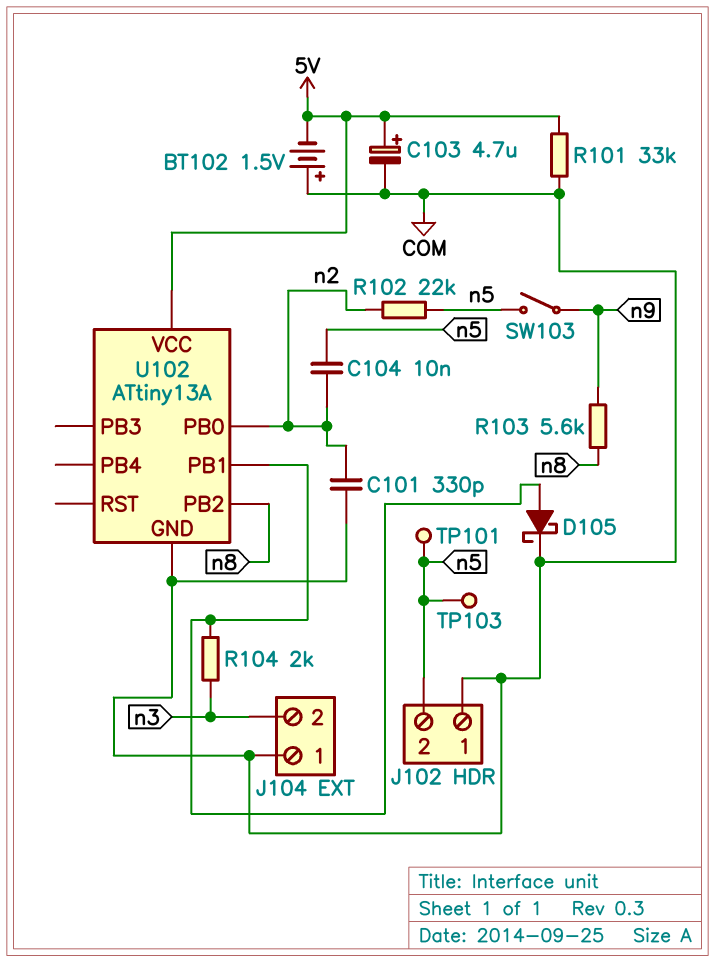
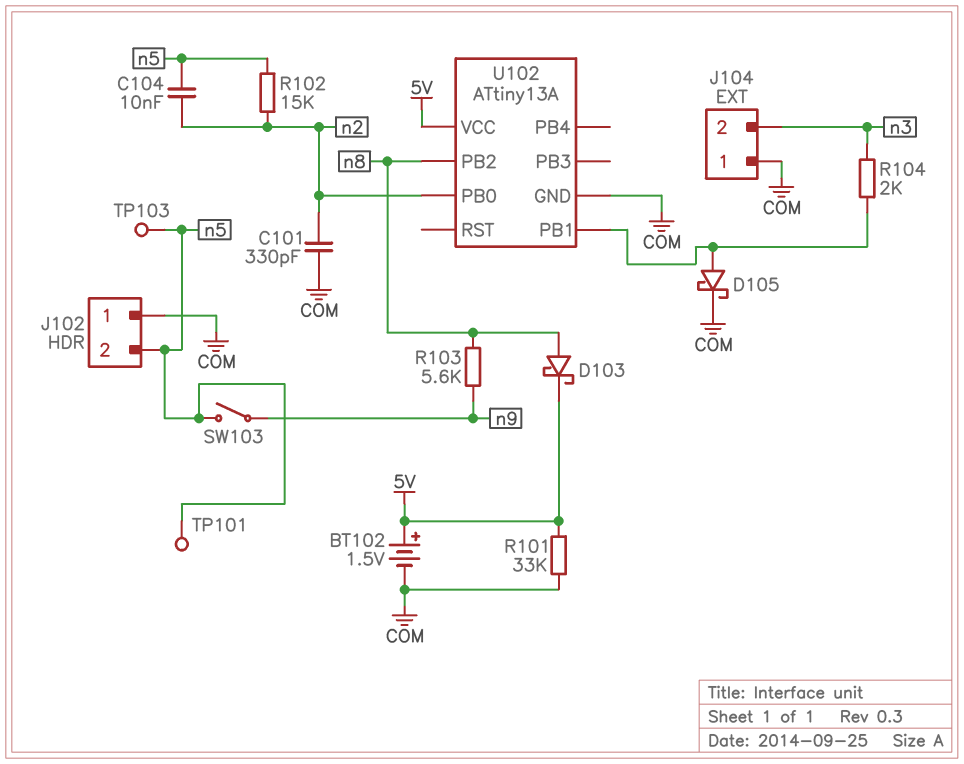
BT102: 1.5V (plus COM, minus 5V) -> 1.5V (plus 5V, minus COM)
C103: 4.7uF (plus 5V, minus COM) -> none
D103: none -> schottky (A n8, K 5V)
R102: 22k (n2, n5) -> 15k (n2, n5)

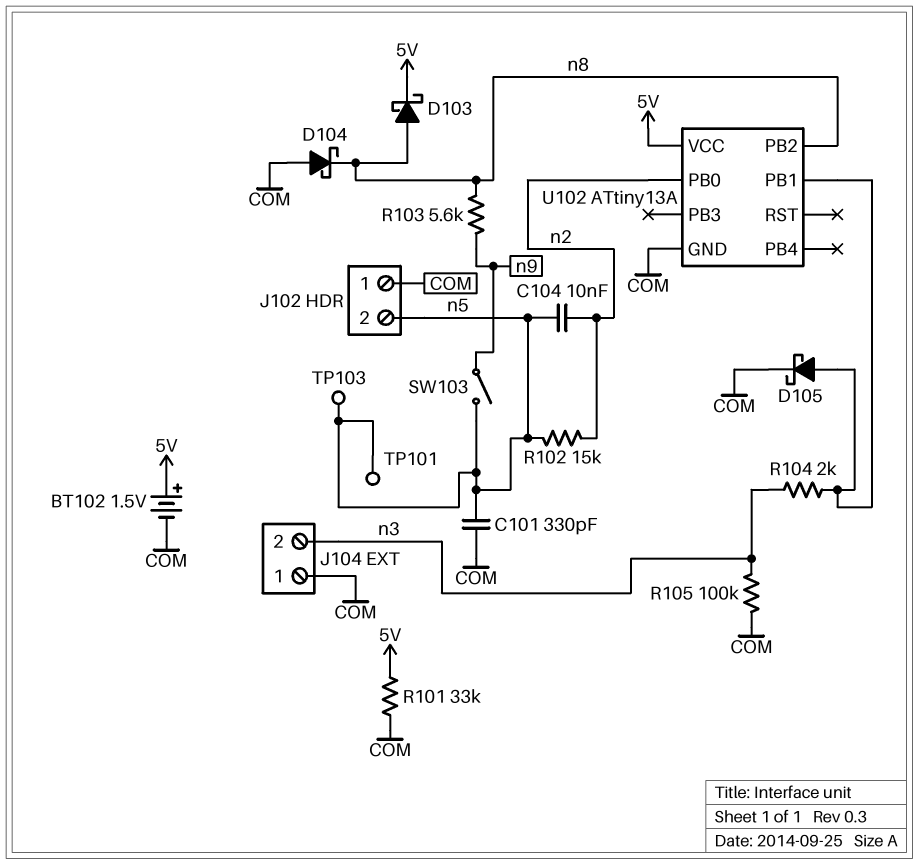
C101: 330pF (COM, n2) -> 330pF (COM, n5)
D104: none -> schottky (A COM, K n8)
R105: none -> 100k (COM, n3)

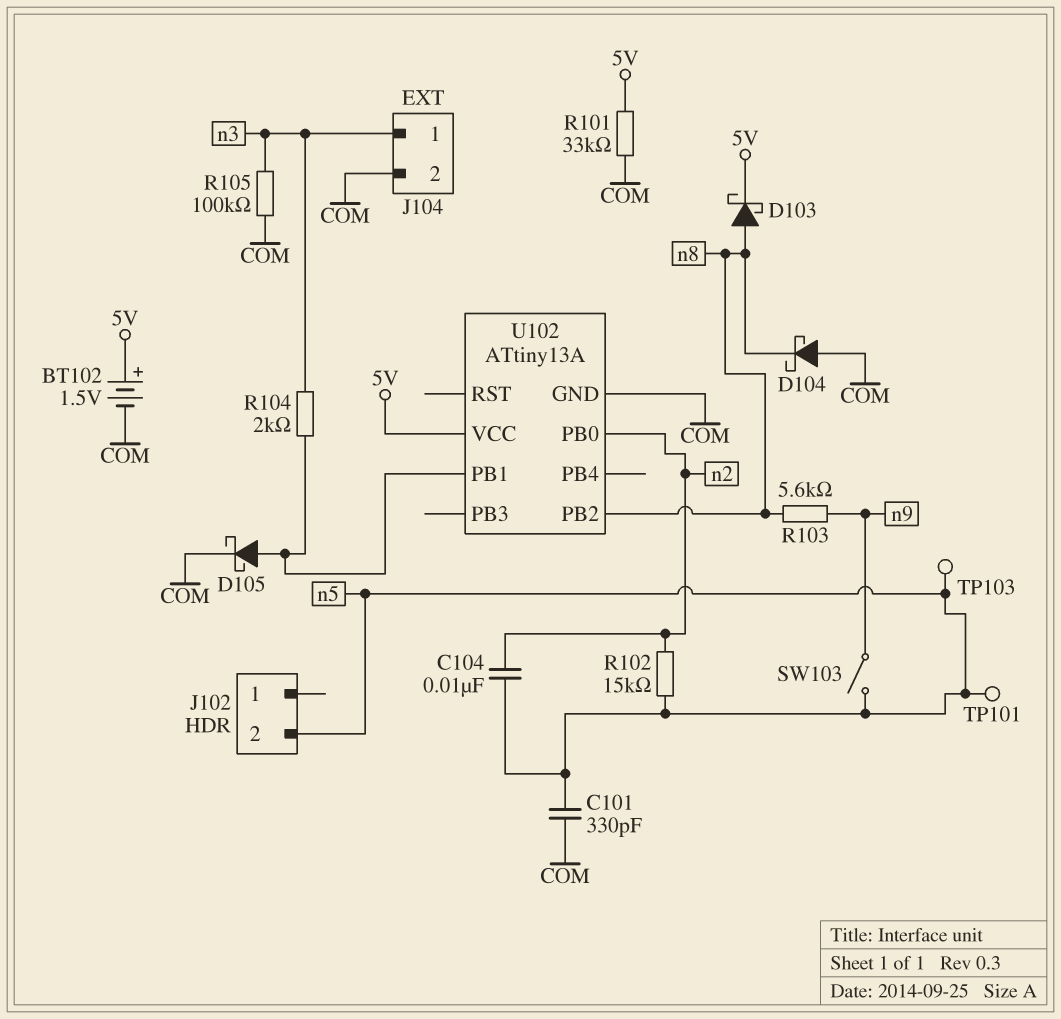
J102 pin 1: COM -> none
J104 pin 1: COM -> n3
J104 pin 2: n3 -> COM

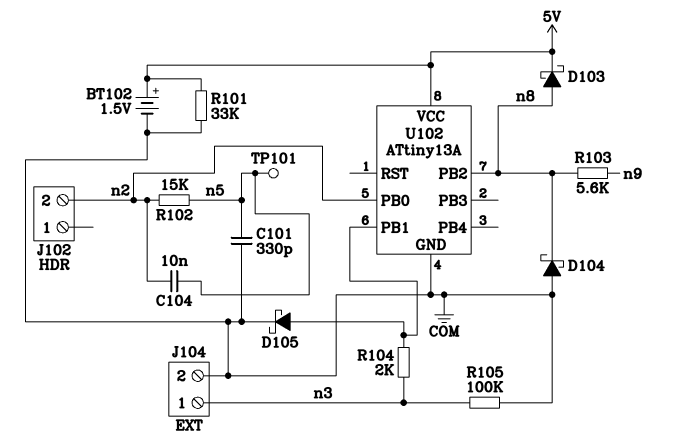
J102 pin 2: n5 -> n2
SW103: switch (n5, n9) -> none
TP103: test point (n5) -> none

